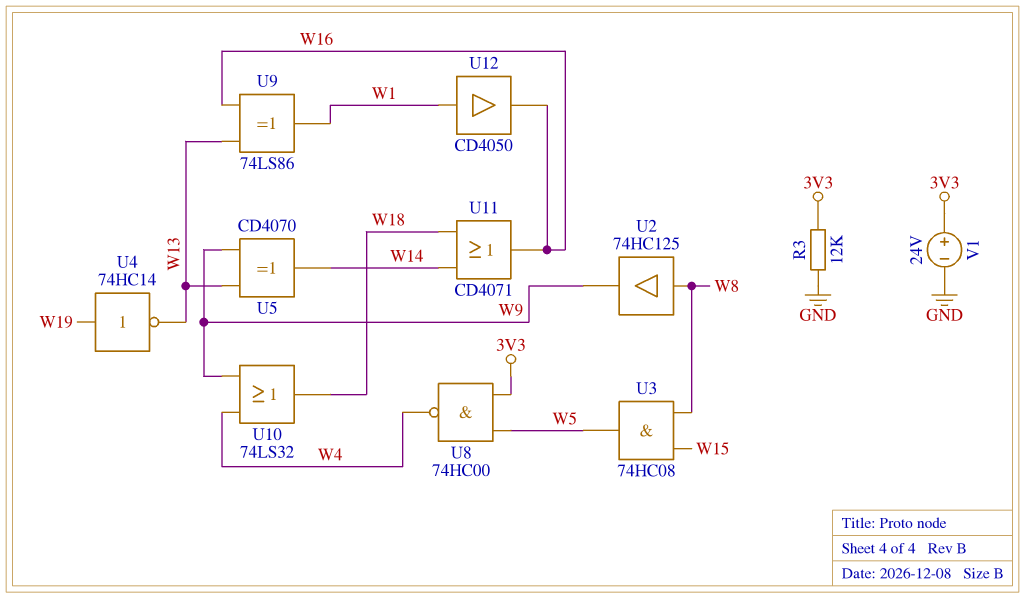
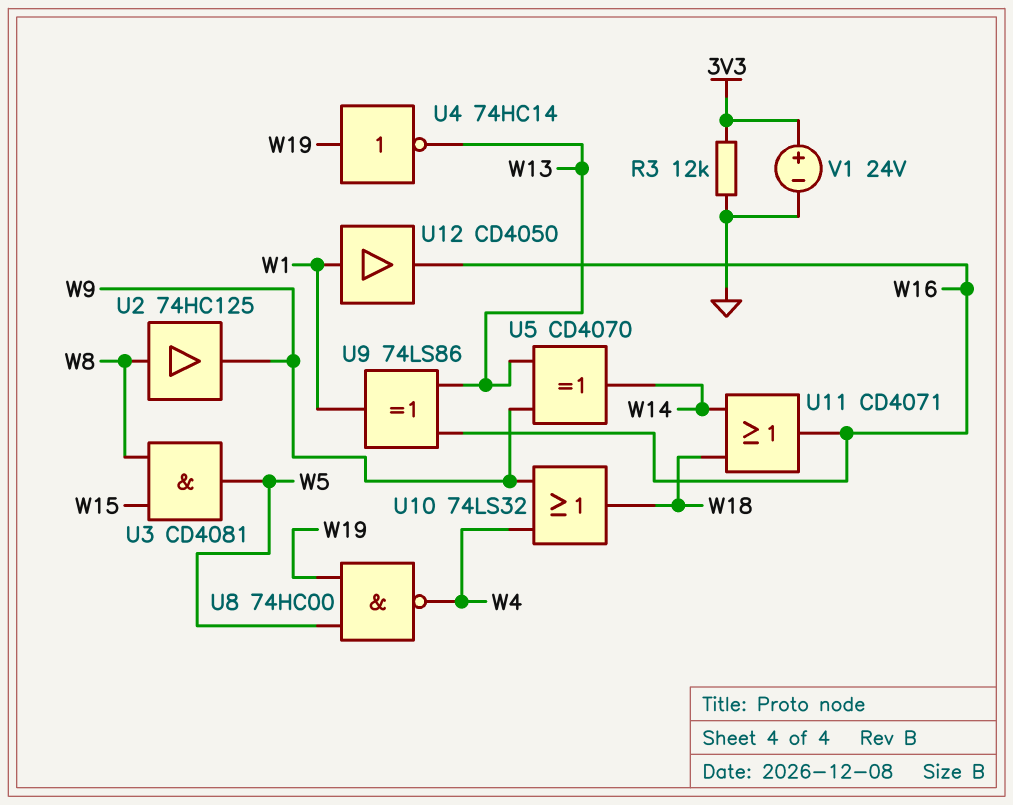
U3: AND 74HC08 (in W8, in W15, out W5) -> AND CD4081 (in W8, in W15, out W5)
U8: NAND 74HC00 (in 3V3, in W5, out W4) -> NAND 74HC00 (in W5, in W19, out W4)

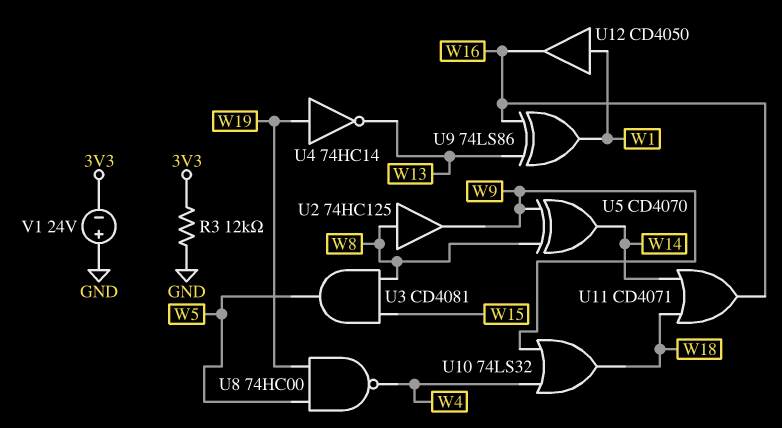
U5: XOR CD4070 (in W9, in W13, out W14) -> XOR CD4070 (in W8, in W9, out W14)
V1: 24V (plus 3V3, minus GND) -> 24V (plus GND, minus 3V3)

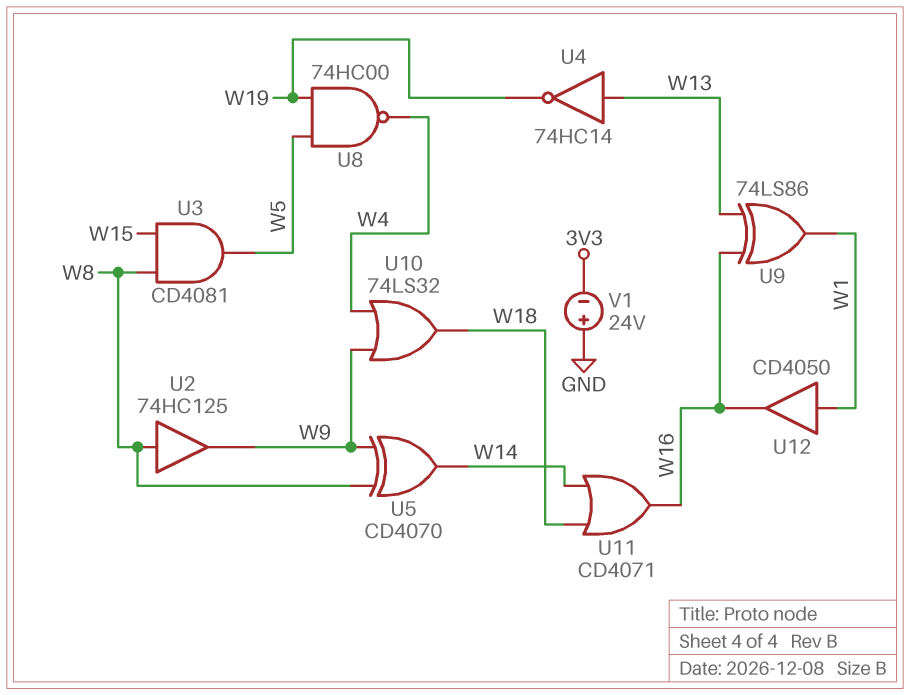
R3: 12k (3V3, GND) -> none
U4: NOT 74HC14 (in W19, out W13) -> NOT 74HC14 (in W13, out W19)

